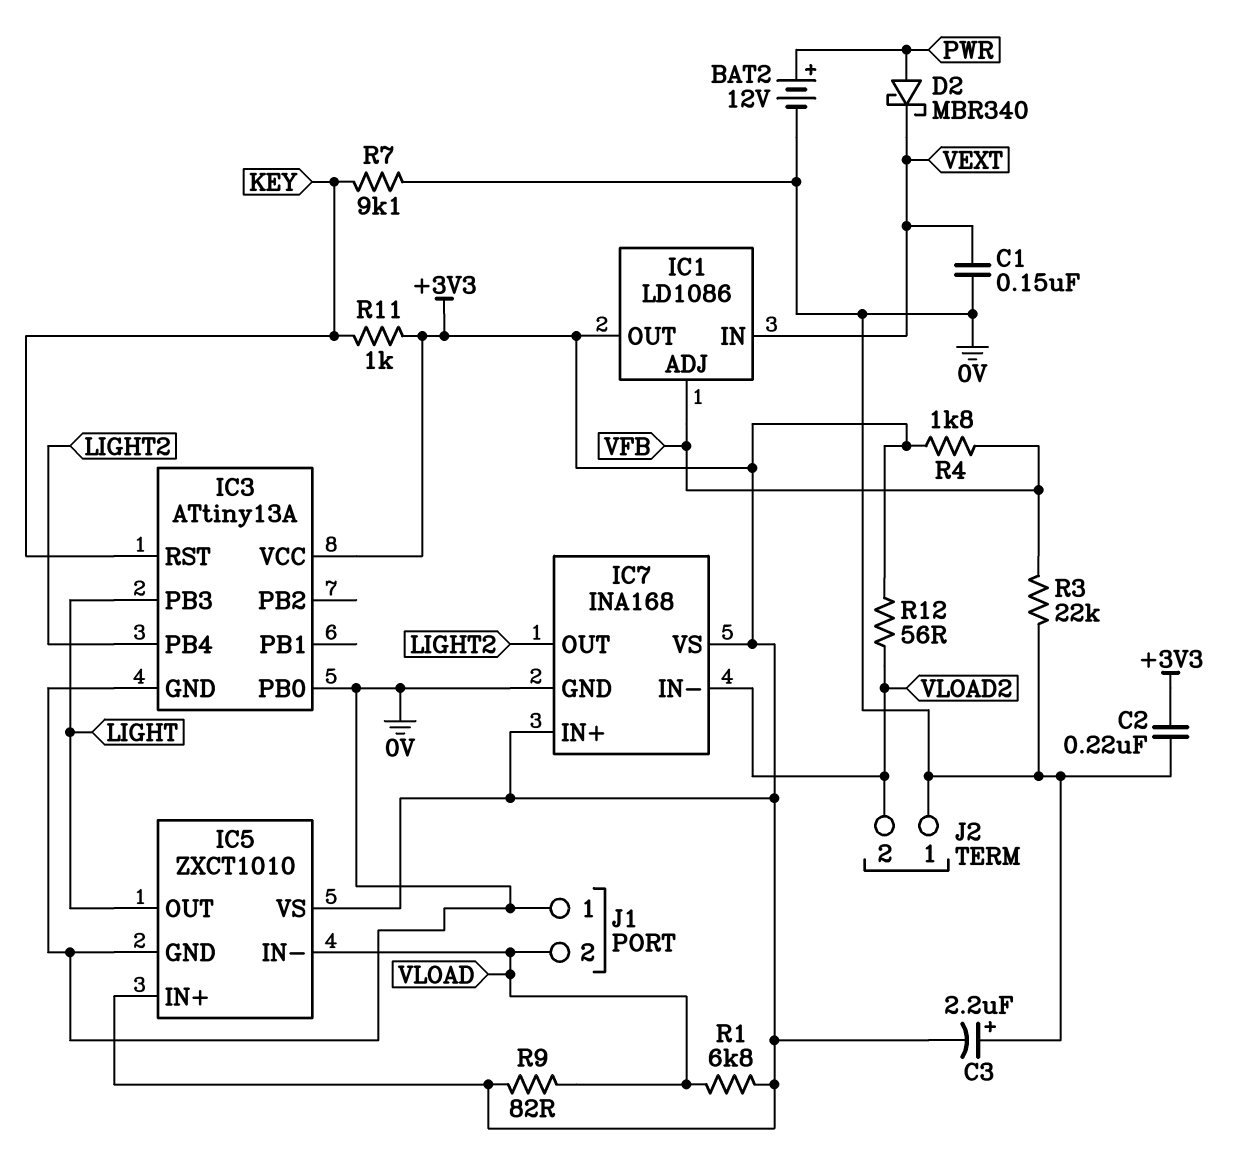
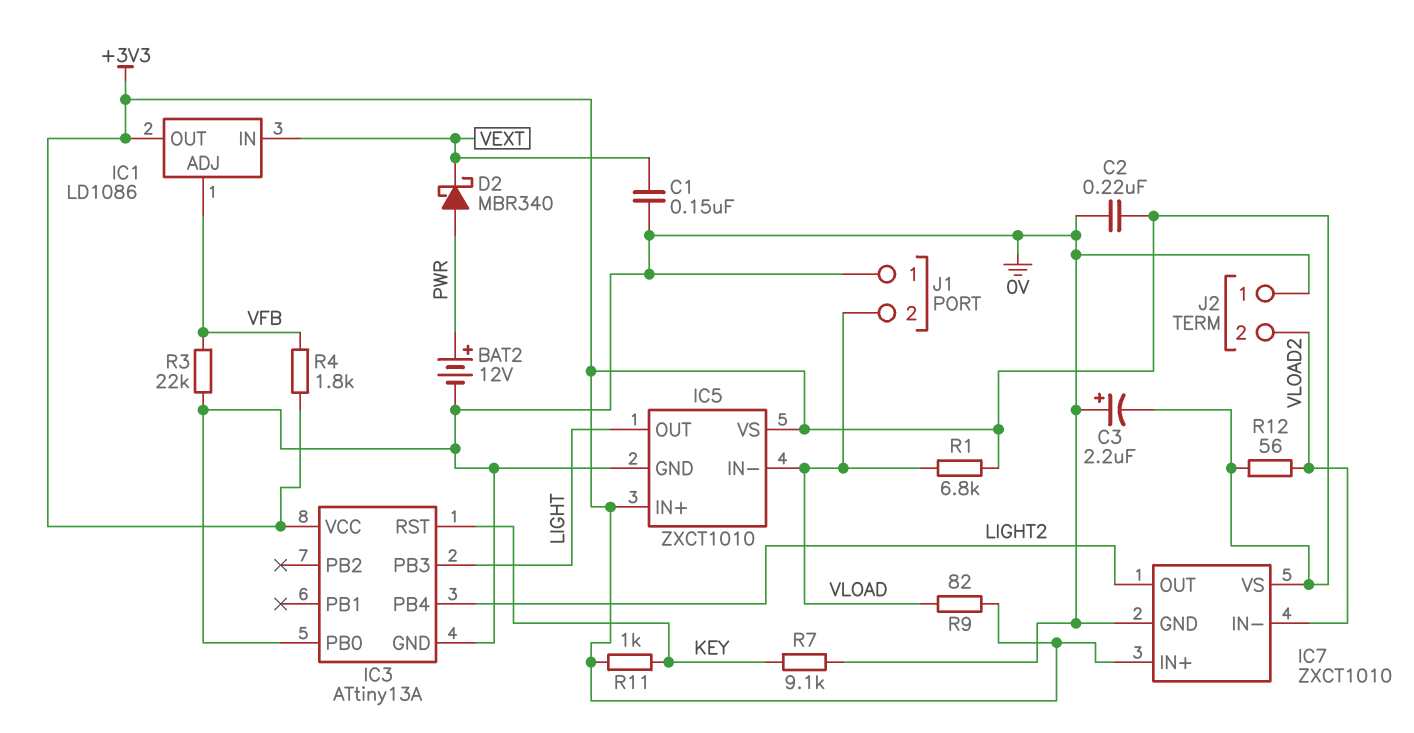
IC7: INA168 -> ZXCT1010

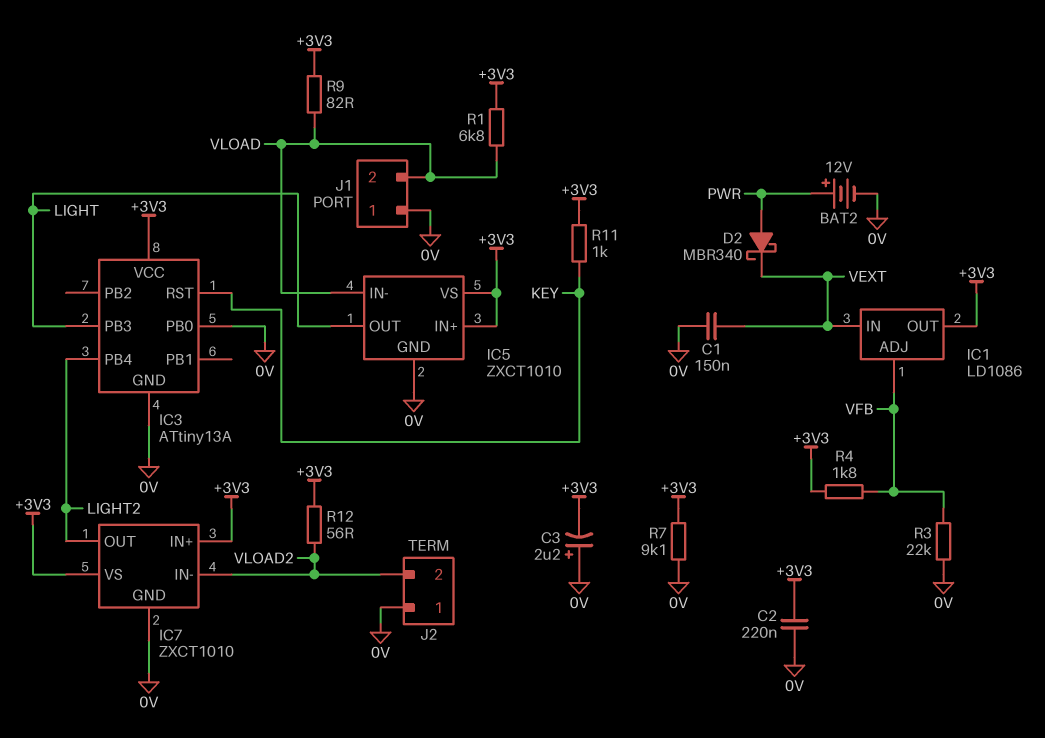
R7: 9.1k (0V, KEY) -> 9.1k (+3V3, 0V)

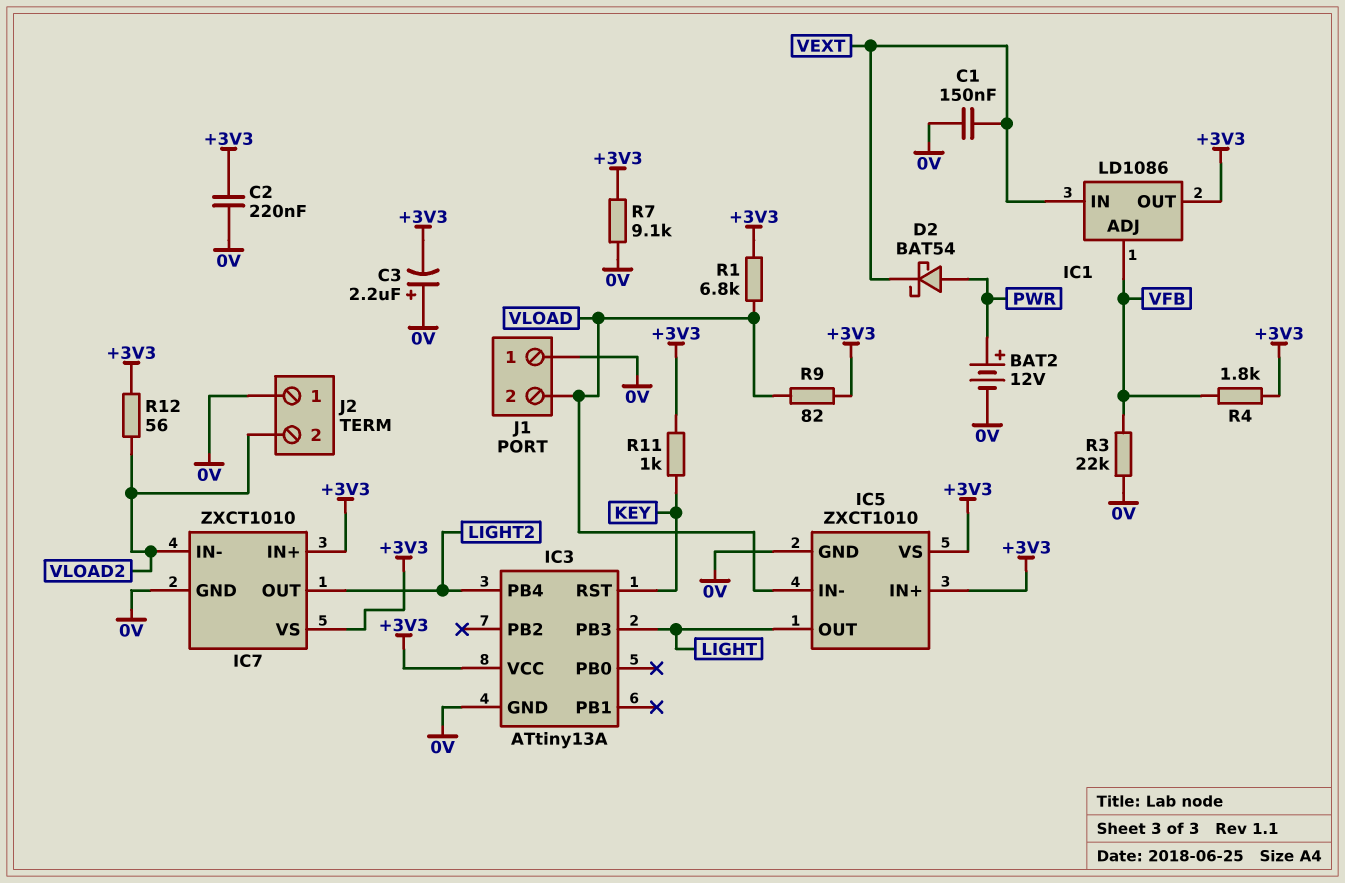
D2: schottky MBR340 (A PWR, K VEXT) -> schottky BAT54 (A PWR, K VEXT)
IC3 pin PB0: 0V -> none

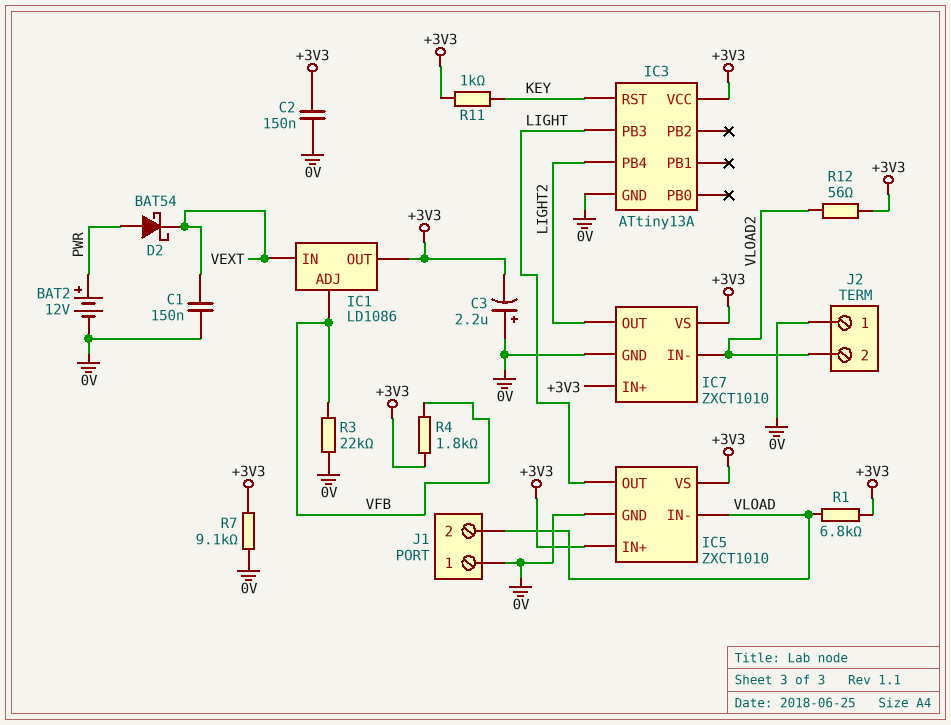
C2: 220nF (+3V3, 0V) -> 150nF (+3V3, 0V)
R9: 82 (+3V3, VLOAD) -> none

